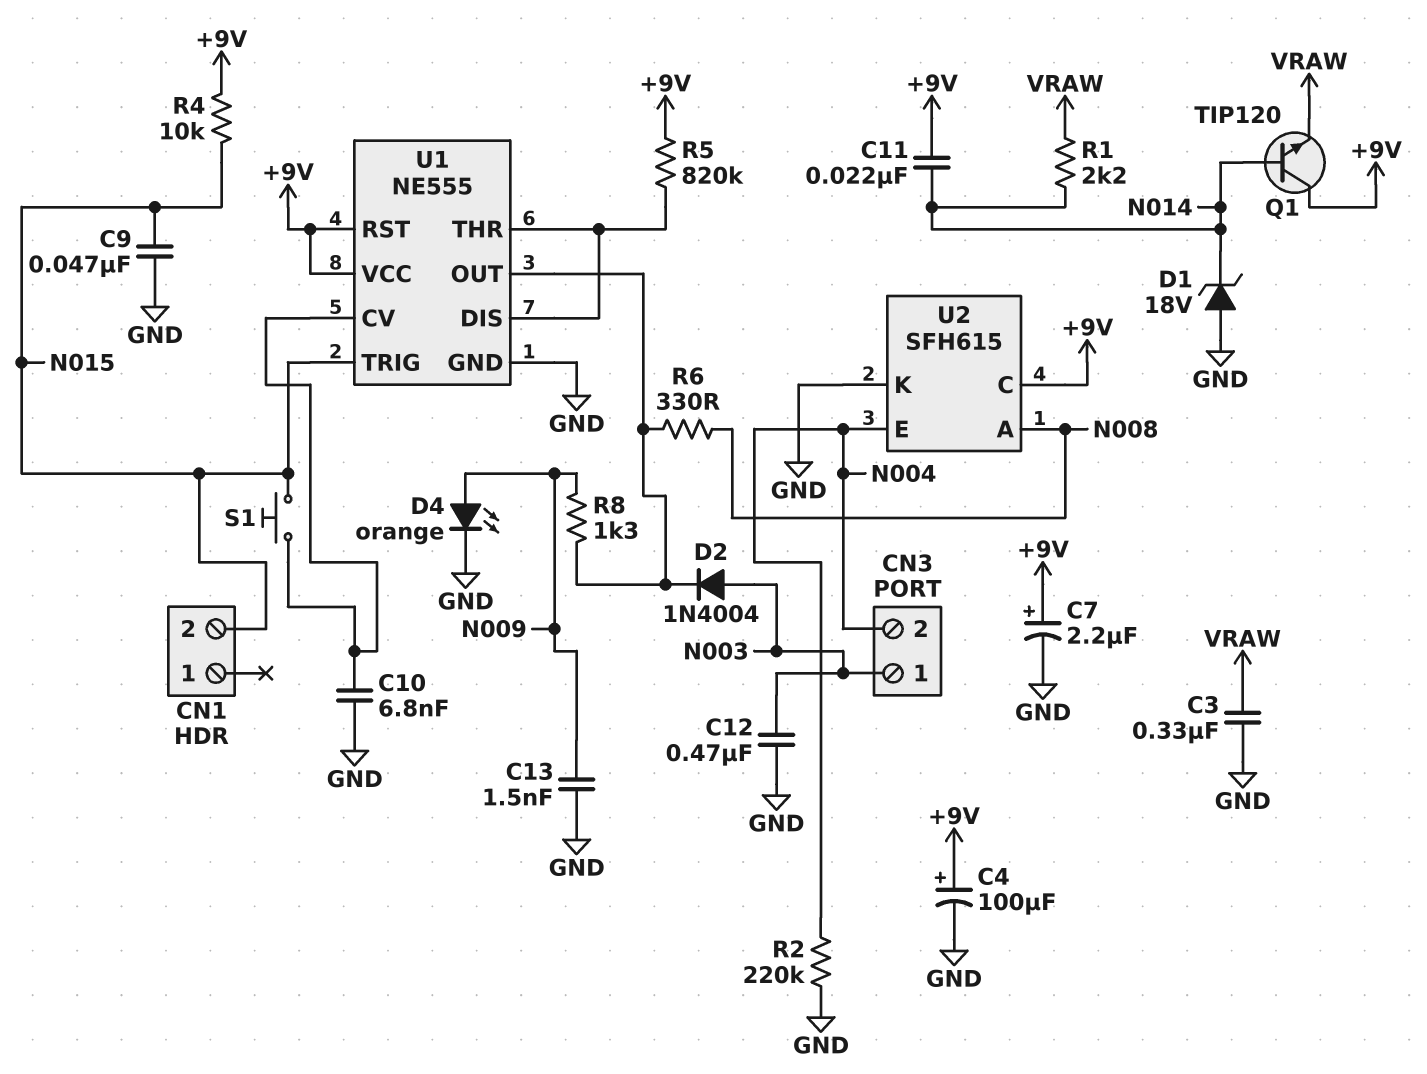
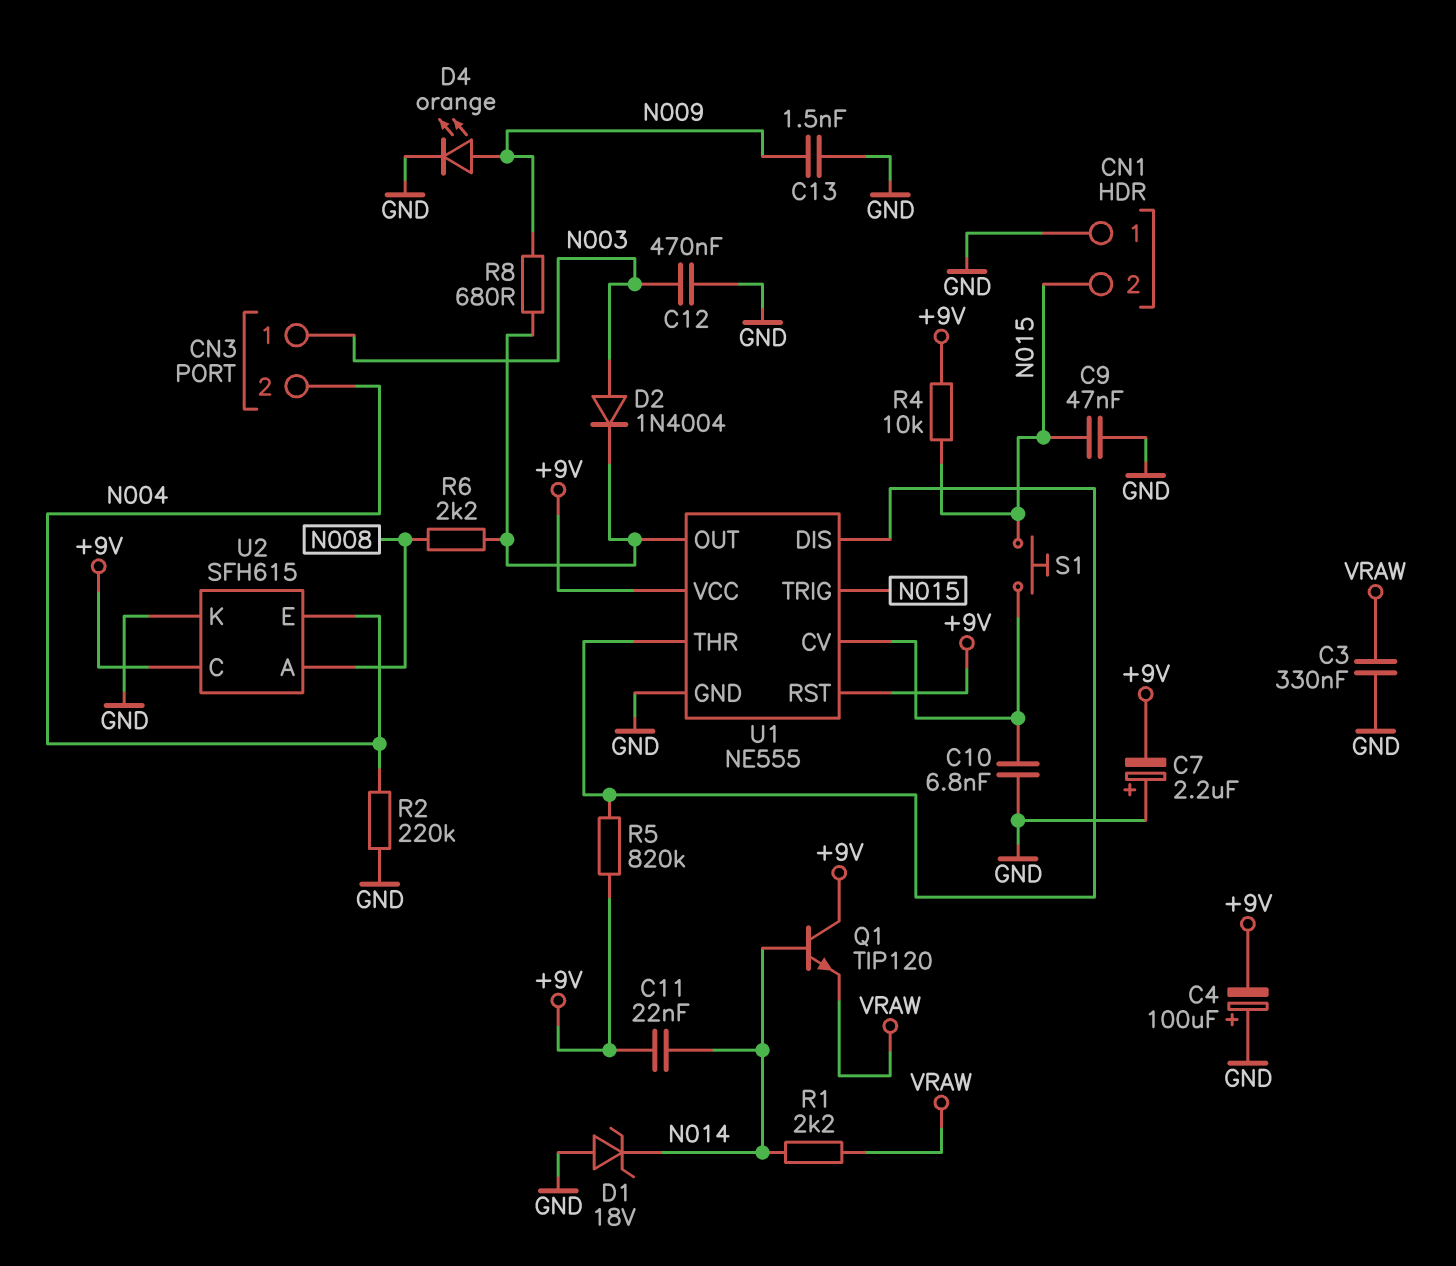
C4: 100uF (plus +9V, minus GND) -> 100uF (plus GND, minus +9V)
C7: 2.2uF (plus +9V, minus GND) -> 2.2uF (plus GND, minus +9V)
CN1 pin 1: none -> GND
R6: 330 (N008, U1/OUT) -> 2.2k (N008, U1/OUT)
R8: 1.3k (N009, U1/OUT) -> 680 (N009, U1/OUT)

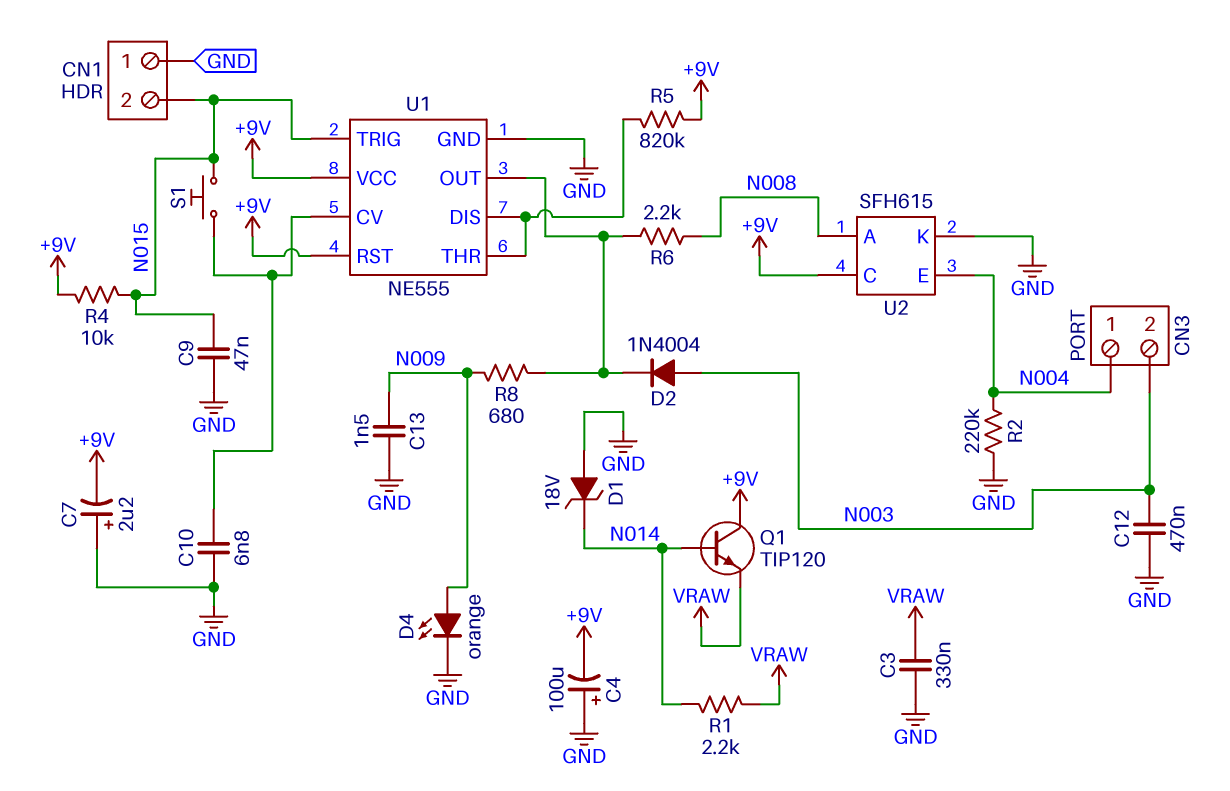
C11: 22nF (+9V, N014) -> none
CN3 pin 1: N003 -> N004
CN3 pin 2: N004 -> N003

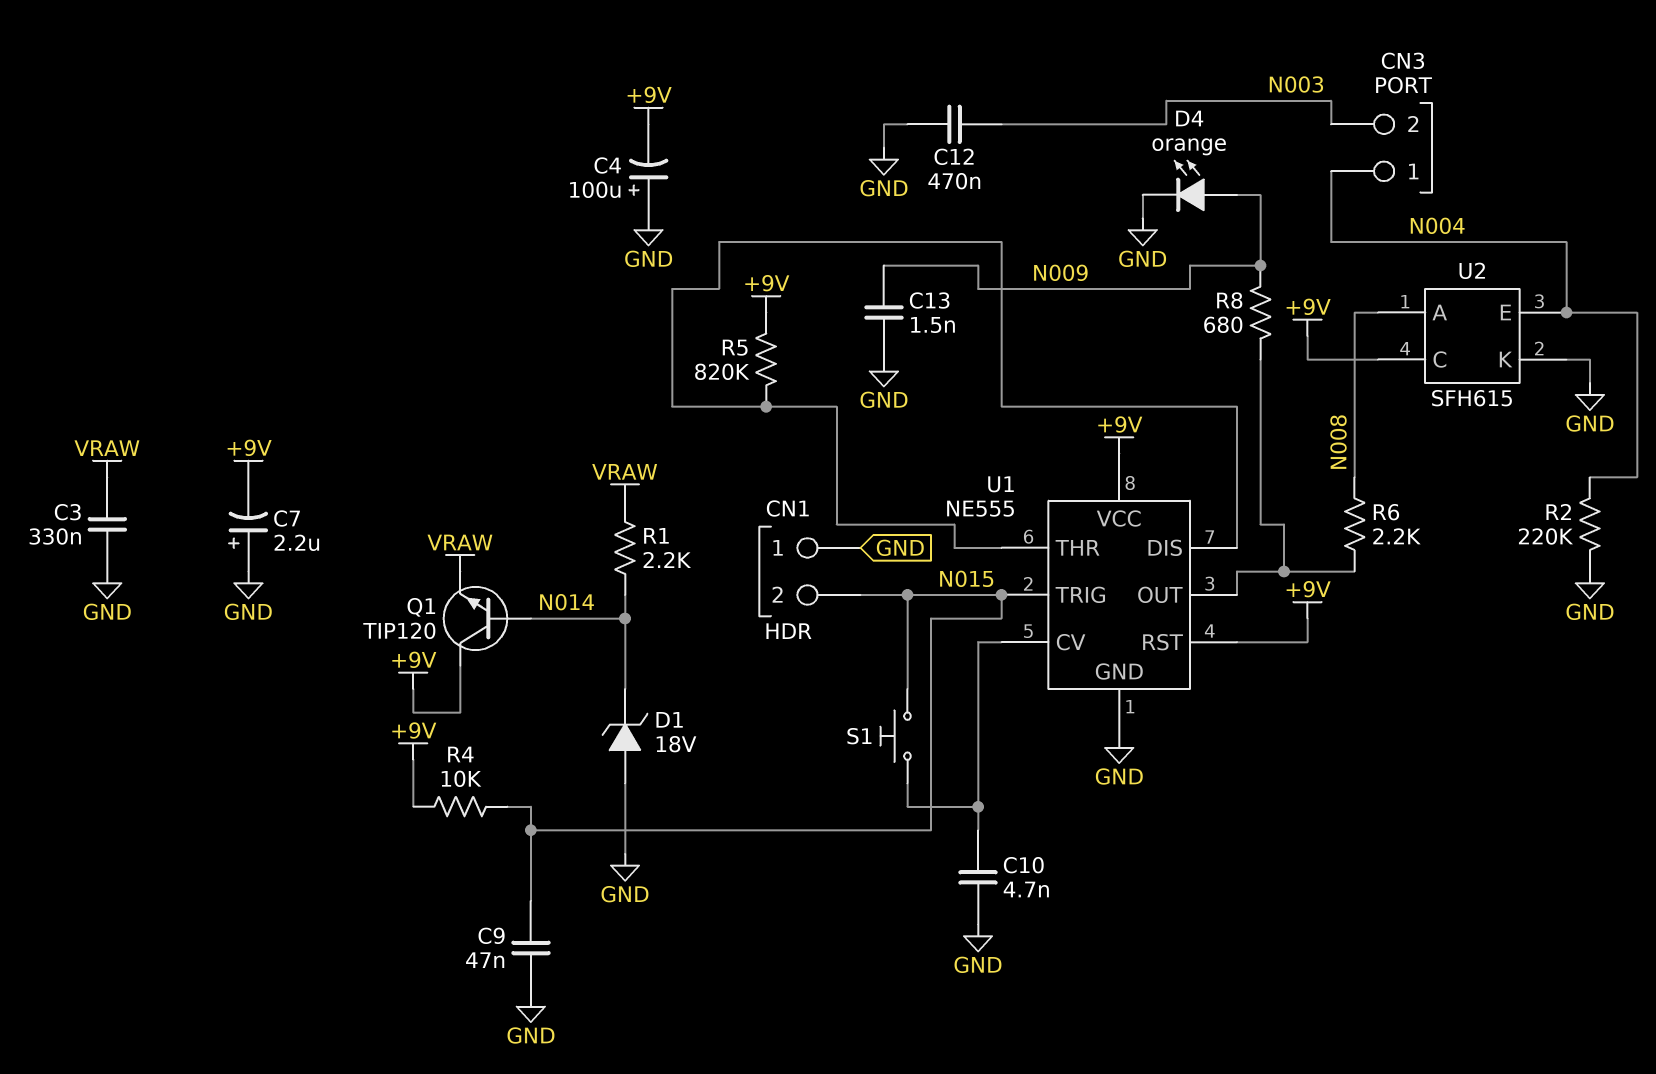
C10: 6.8nF (GND, U1/CV) -> 4.7nF (GND, U1/CV)
D2: diode 1N4004 (A N003, K U1/OUT) -> none

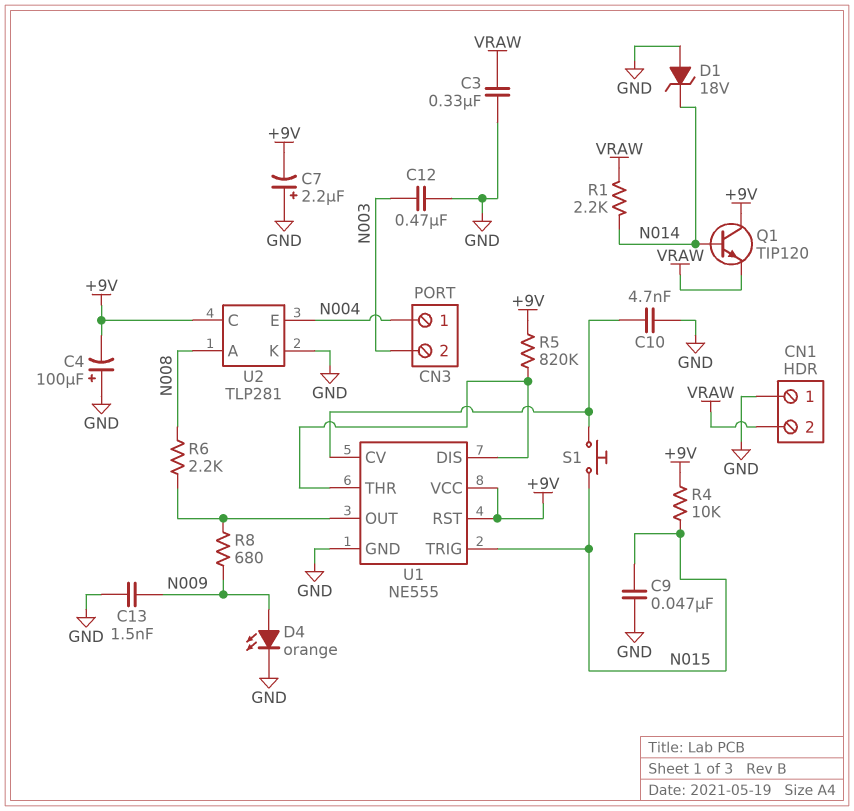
CN1 pin 2: N015 -> VRAW
R2: 220k (GND, N004) -> none
U2: SFH615 -> TLP281

